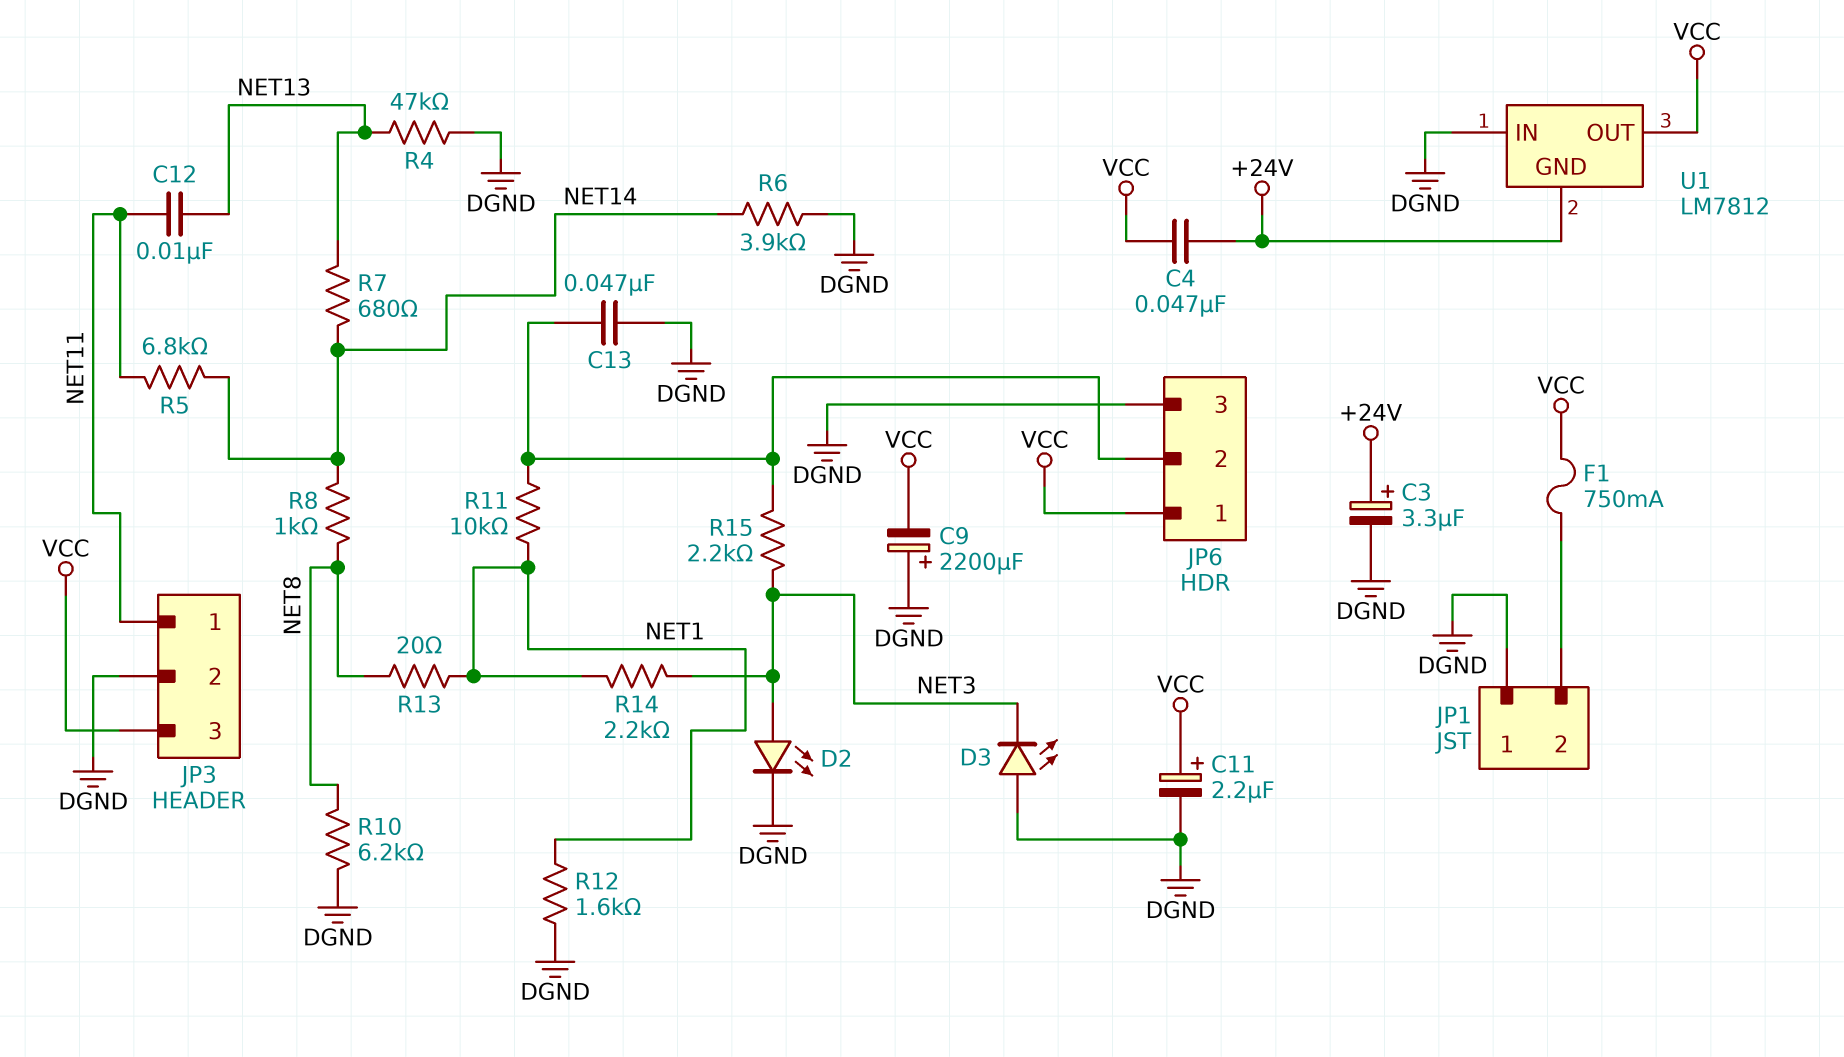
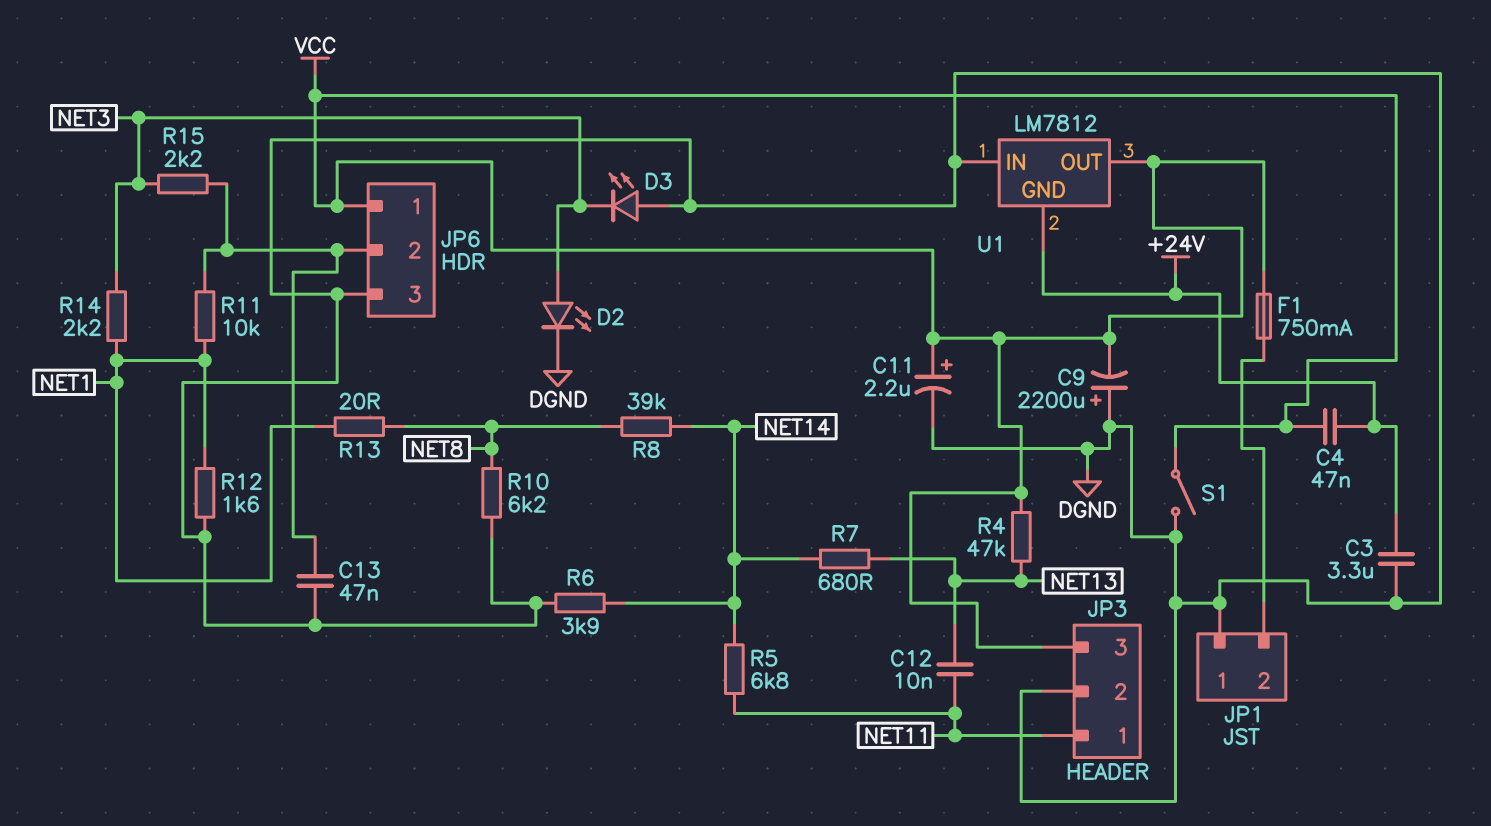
C3: 3.3uF (plus +24V, minus DGND) -> 3.3uF (+24V, DGND)
R4: 47k (DGND, NET13) -> 47k (NET13, VCC)
R8: 1k (NET8, NET14) -> 39k (NET8, NET14)
S1: none -> switch (DGND, VCC)

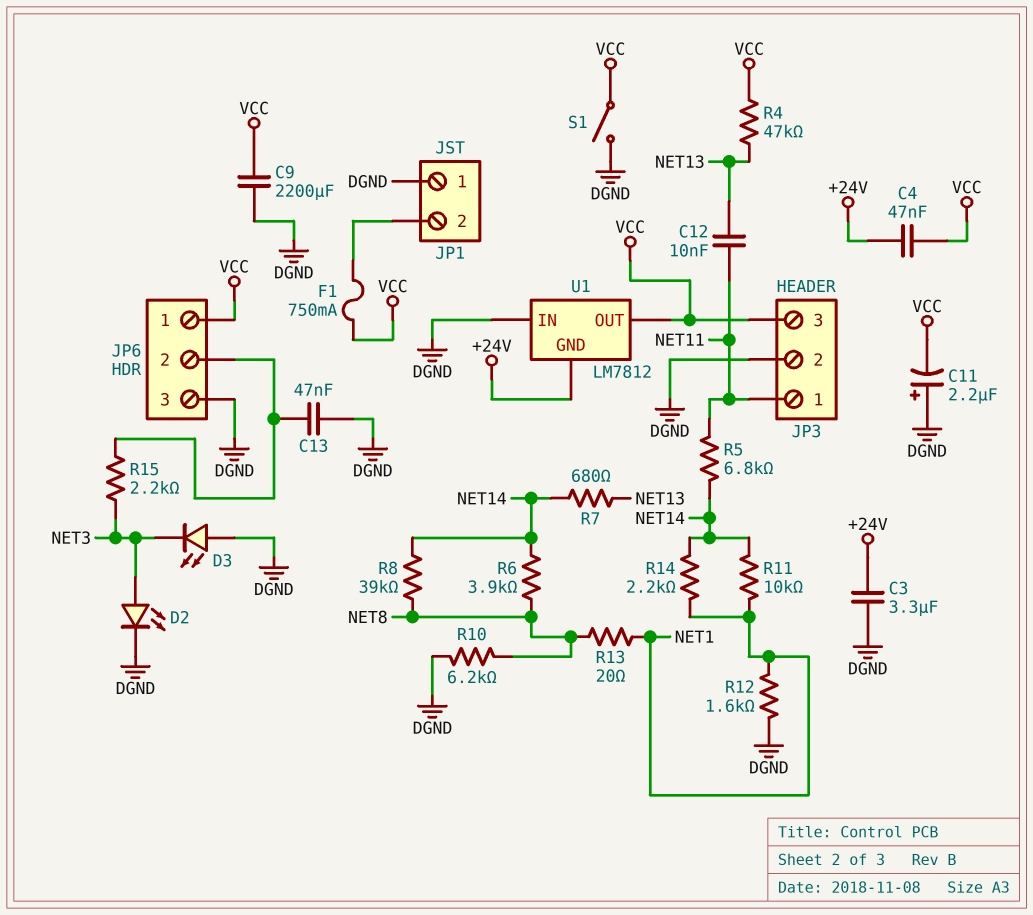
C9: 2200uF (plus DGND, minus VCC) -> 2200uF (DGND, VCC)
C11: 2.2uF (plus VCC, minus DGND) -> 2.2uF (plus DGND, minus VCC)
R6: 3.9k (DGND, NET14) -> 3.9k (NET8, NET14)
R11: 10k (JP6/2, NET1) -> 10k (NET1, NET14)
R14: 2.2k (NET1, NET3) -> 2.2k (NET1, NET14)

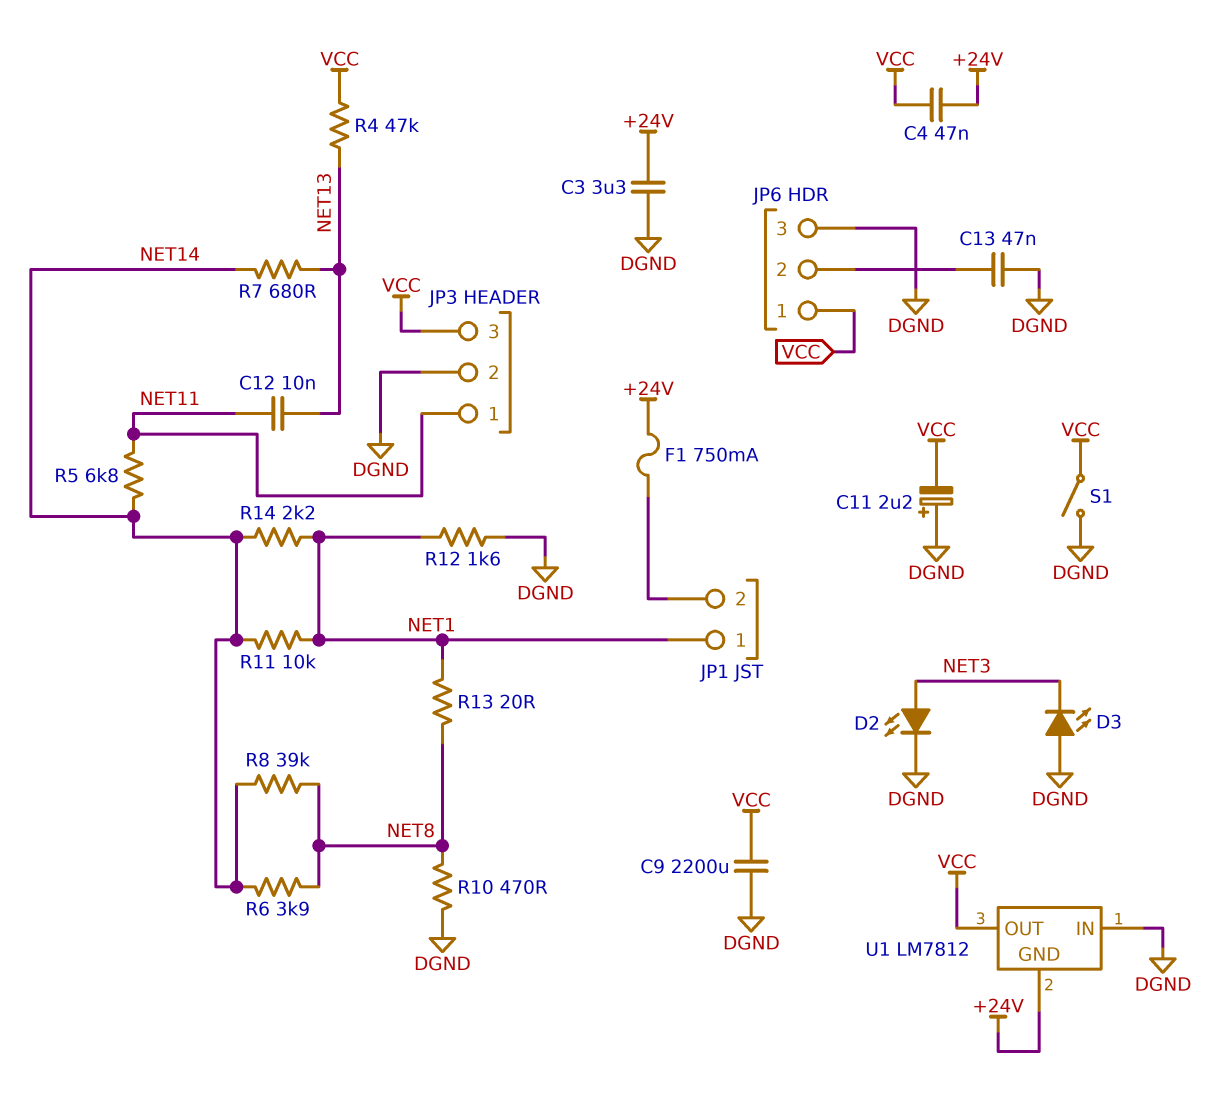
F1: 750mA (JP1/2, VCC) -> 750mA (+24V, JP1/2)
JP1 pin 1: DGND -> NET1
R10: 6.2k (DGND, NET8) -> 470 (DGND, NET8)
R15: 2.2k (JP6/2, NET3) -> none

